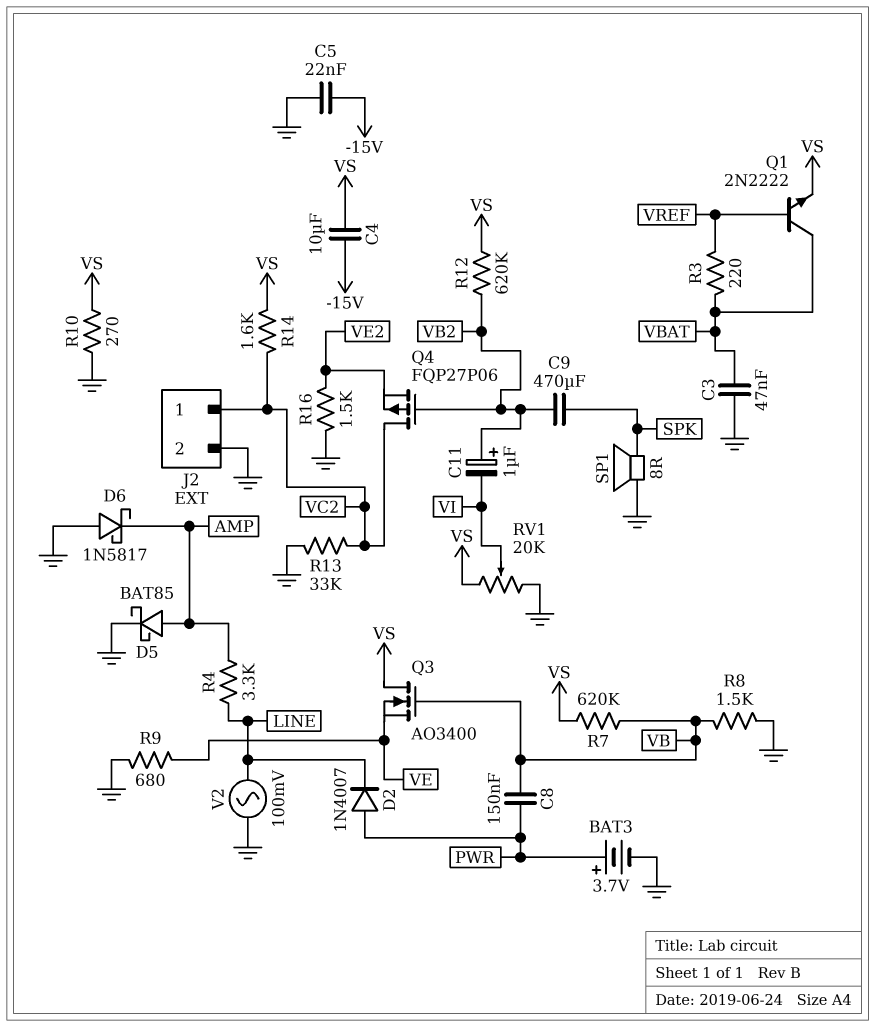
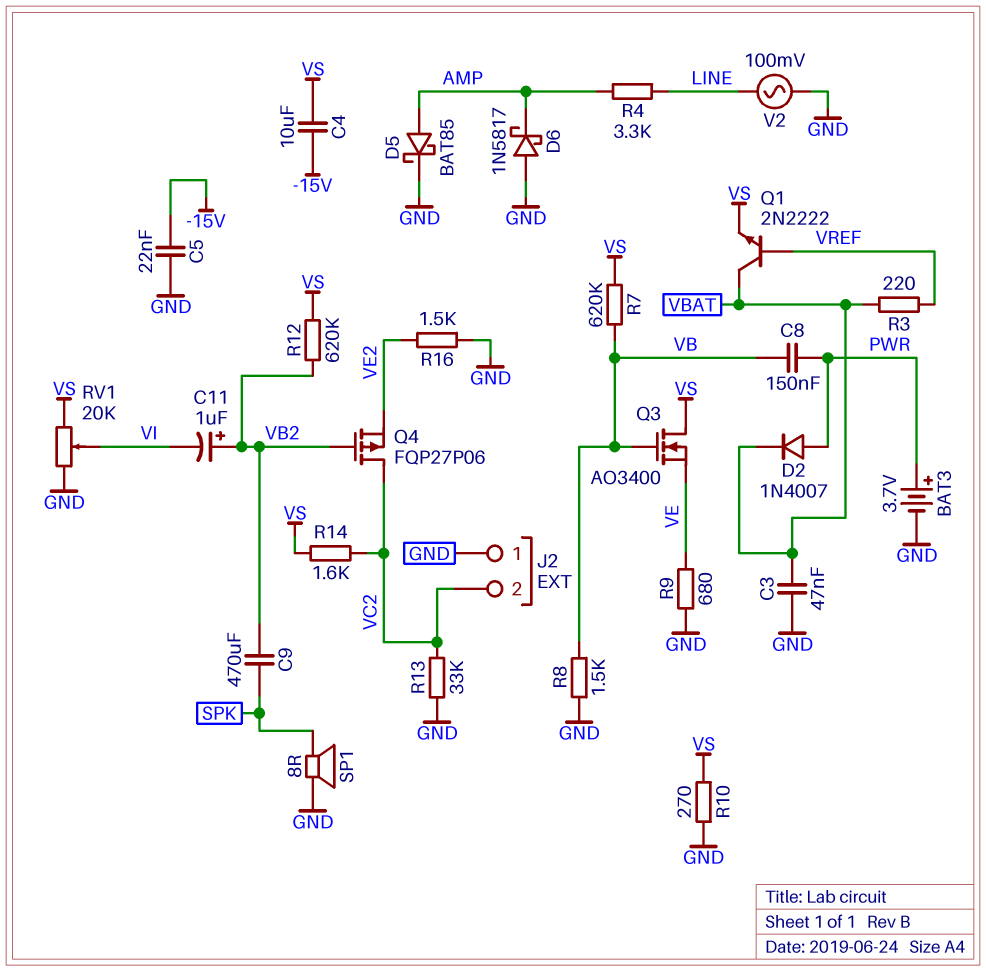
D2: diode 1N4007 (A PWR, K LINE) -> diode 1N4007 (A PWR, K VBAT)
J2 pin 1: VC2 -> GND
J2 pin 2: GND -> VC2

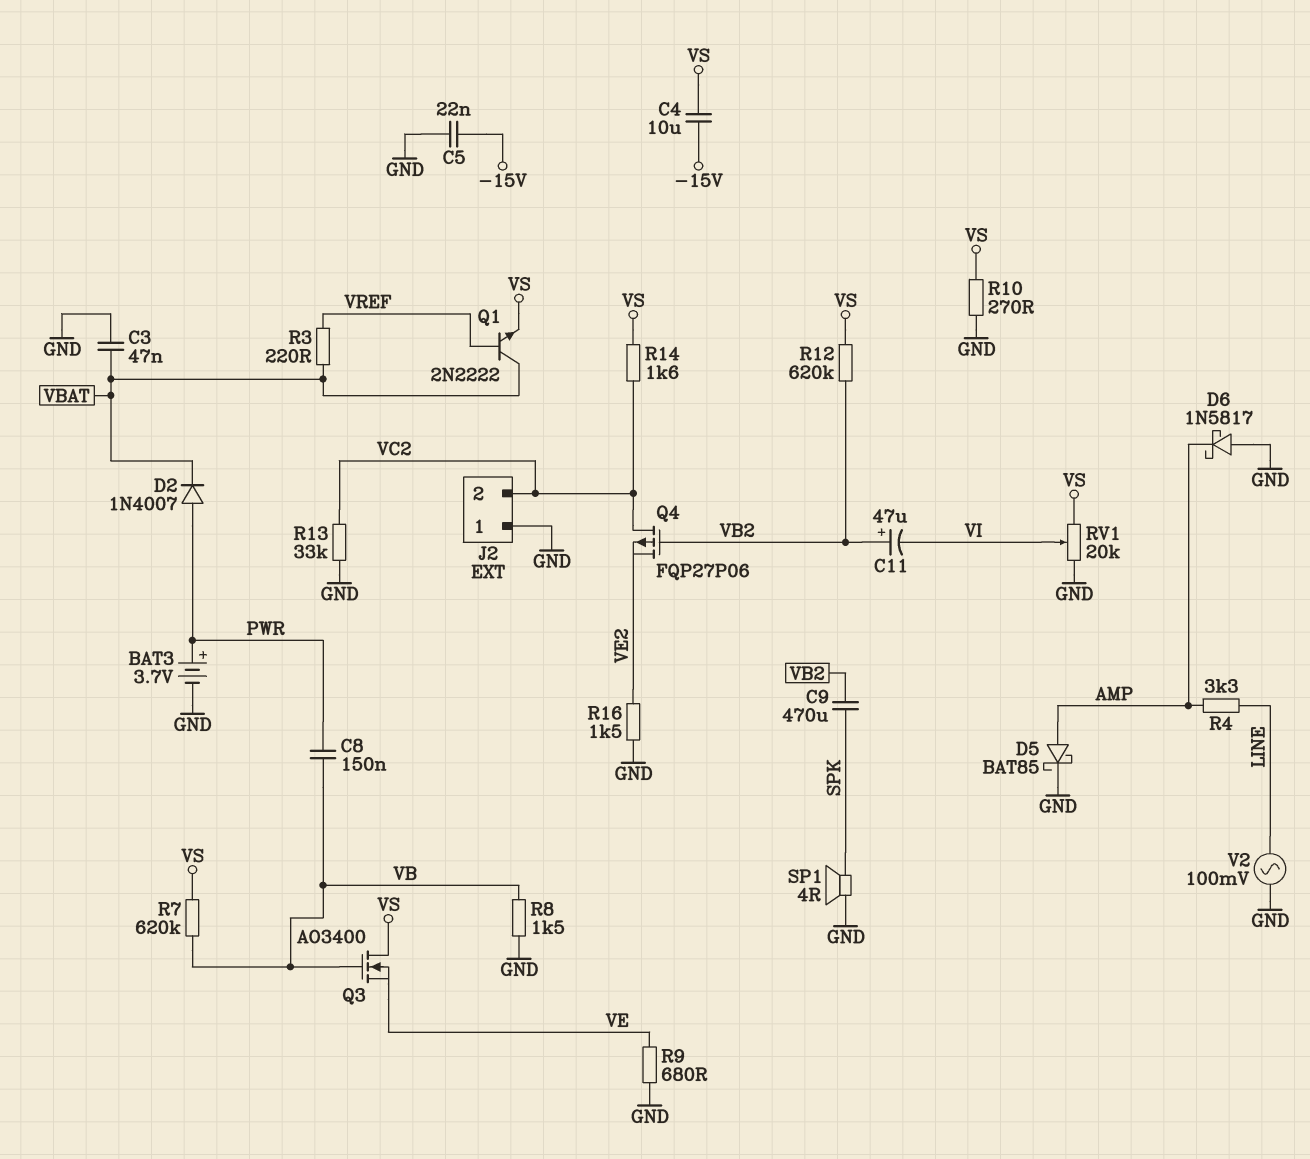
C11: 1uF (plus VB2, minus VI) -> 47uF (plus VB2, minus VI)
SP1: speaker 8R (GND, SPK) -> speaker 4R (GND, SPK)

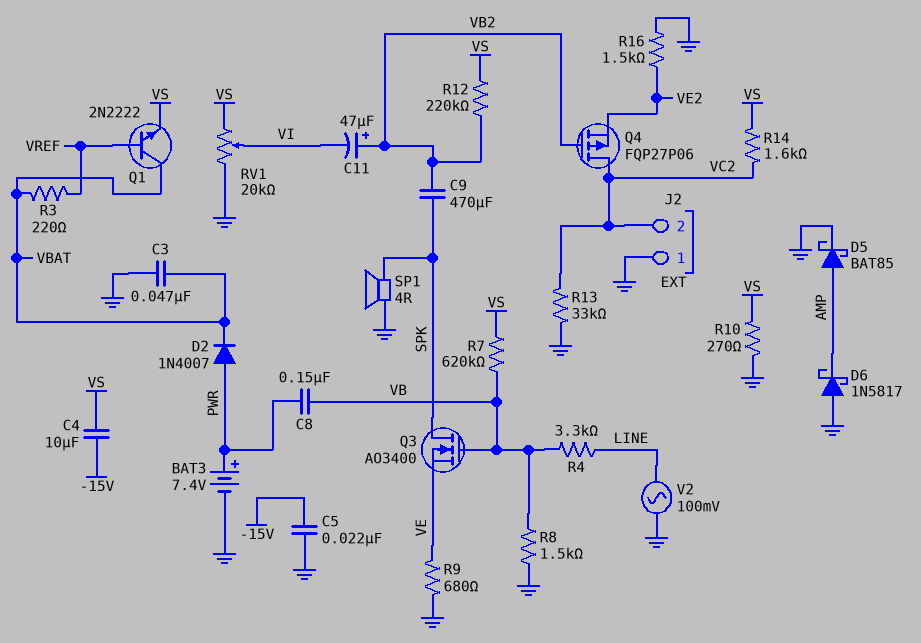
BAT3: 3.7V (plus PWR, minus GND) -> 7.4V (plus PWR, minus GND)
Q3: NMOS AO3400 (G VB, D VS, S VE) -> NMOS AO3400 (G VB, D SPK, S VE)
R4: 3.3k (AMP, LINE) -> 3.3k (LINE, VB)
R12: 620k (VB2, VS) -> 220k (VB2, VS)

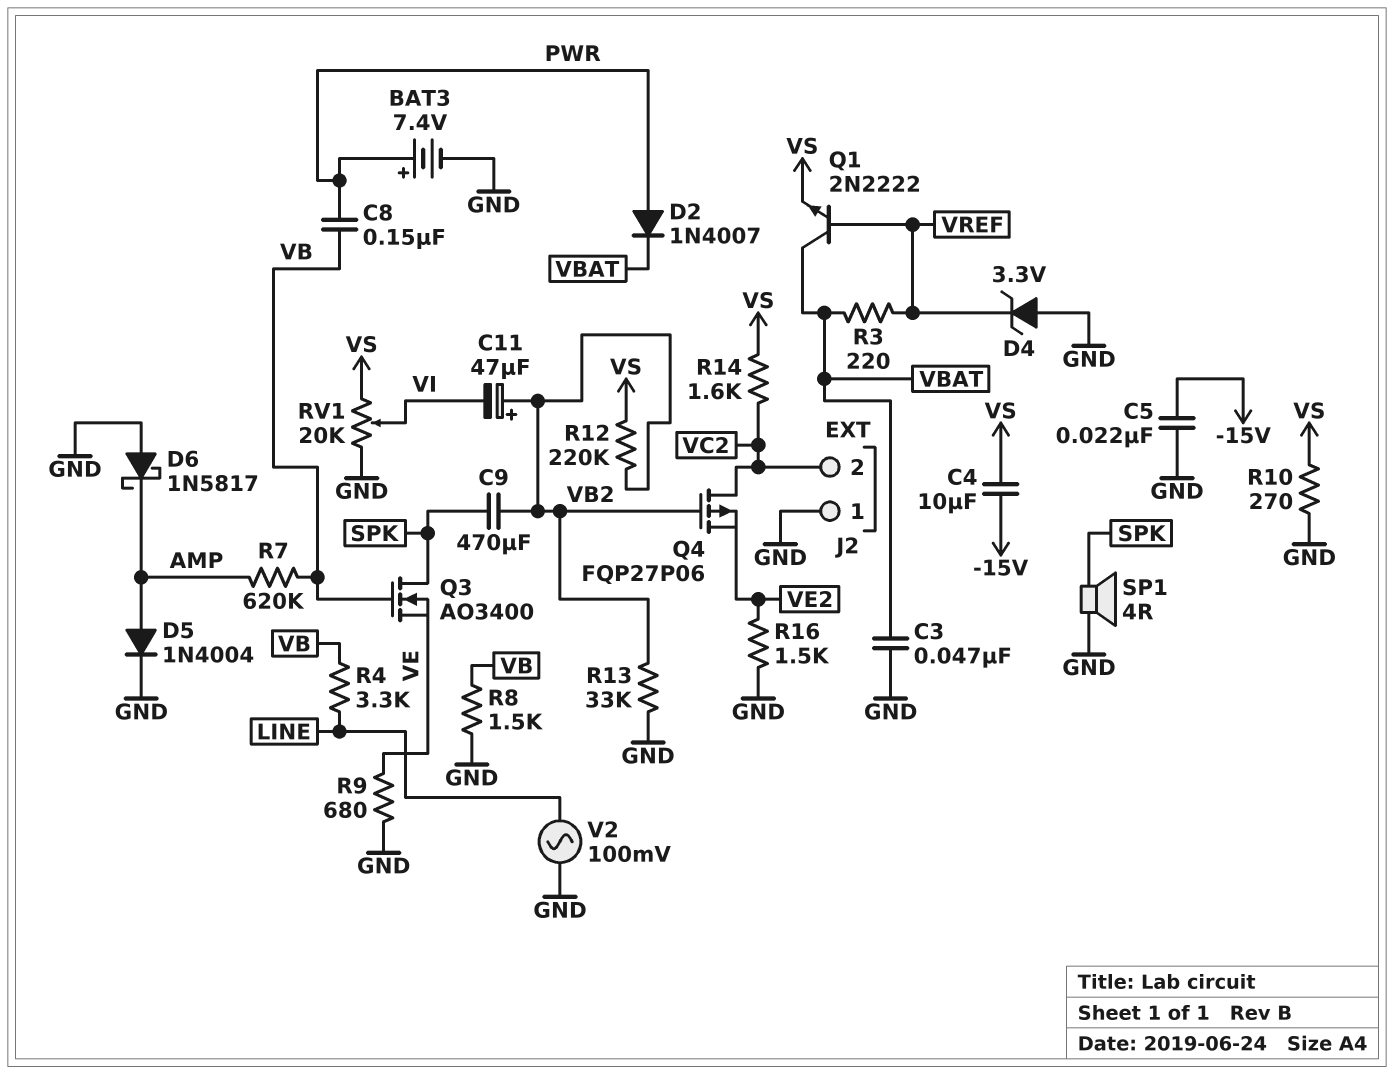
D4: none -> zener 3.3V (A GND, K VREF)
D5: schottky BAT85 (A AMP, K GND) -> diode 1N4004 (A AMP, K GND)
R7: 620k (VB, VS) -> 620k (AMP, VB)
R13: 33k (GND, VC2) -> 33k (GND, VB2)

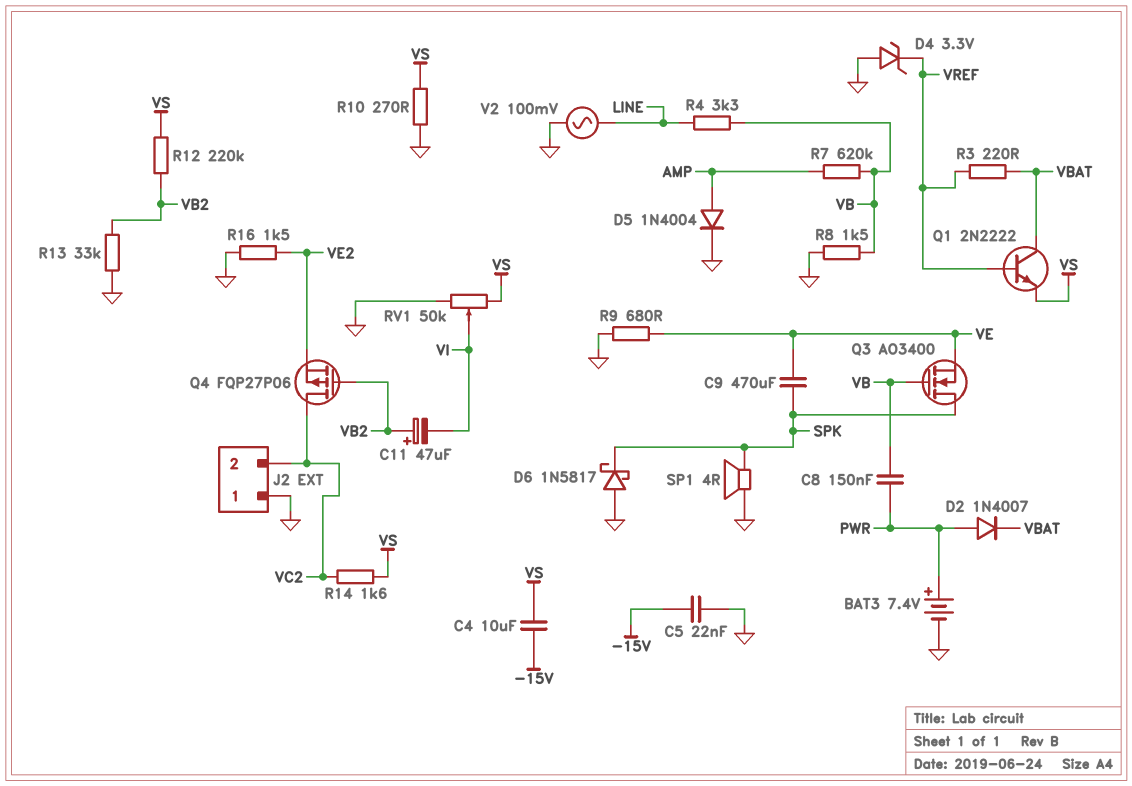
C3: 47nF (GND, VBAT) -> none
C9: 470uF (SPK, VB2) -> 470uF (SPK, VE)
D6: schottky 1N5817 (A GND, K AMP) -> schottky 1N5817 (A GND, K SPK)
RV1: 20k (GND, VS, wiper VI) -> 50k (GND, VS, wiper VI)

